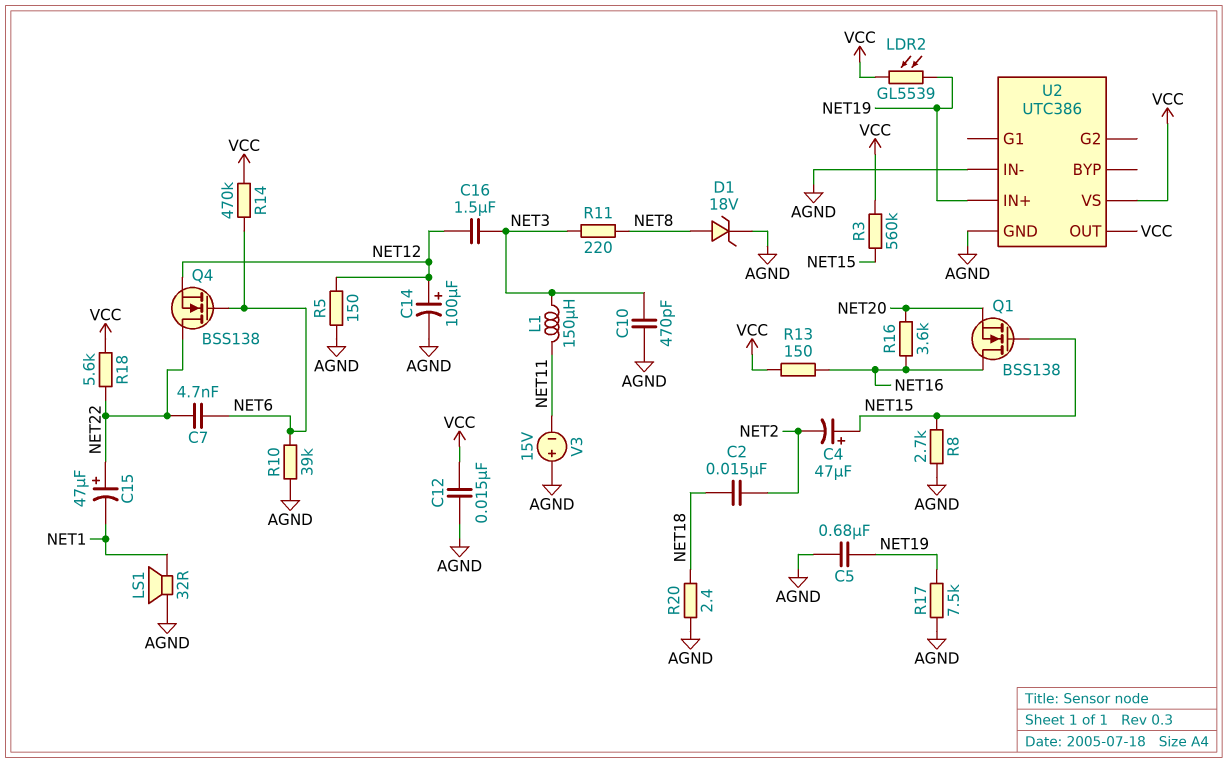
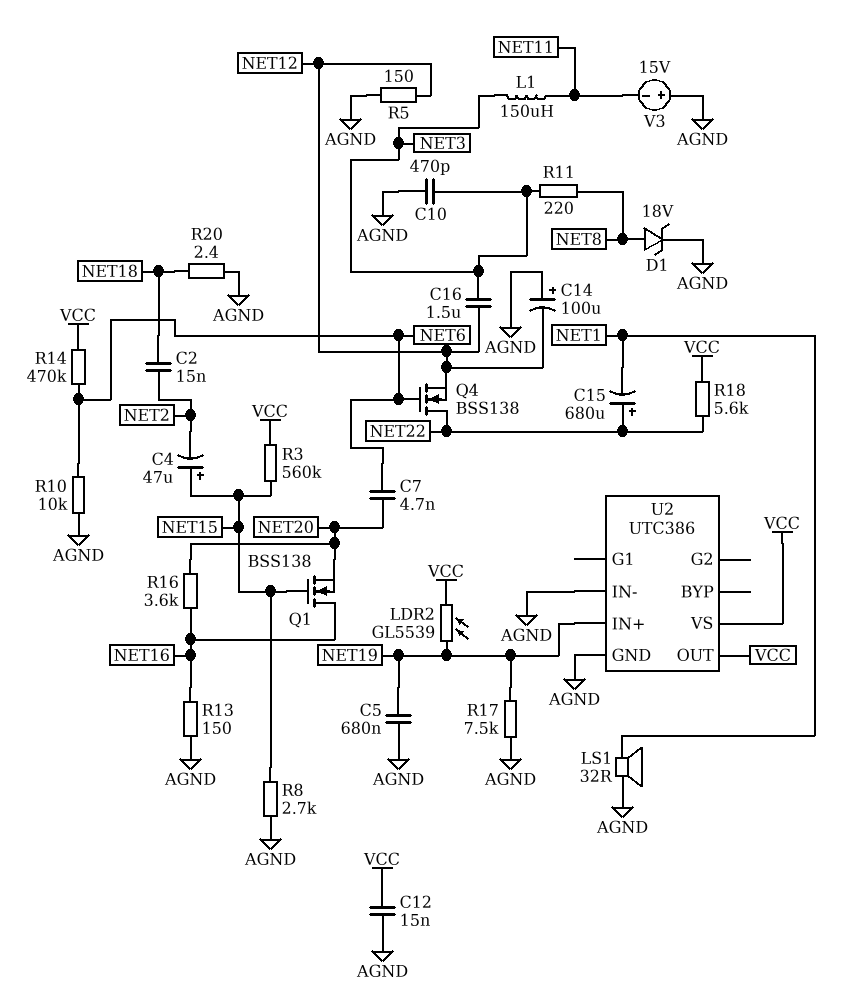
C7: 4.7nF (NET6, NET22) -> 4.7nF (NET6, NET20)
C14: 100uF (plus NET12, minus AGND) -> 100uF (plus AGND, minus NET12)
C15: 47uF (plus NET22, minus NET1) -> 680uF (plus NET22, minus NET1)
R10: 39k (AGND, NET6) -> 10k (AGND, NET6)
R13: 150 (NET16, VCC) -> 150 (AGND, NET16)

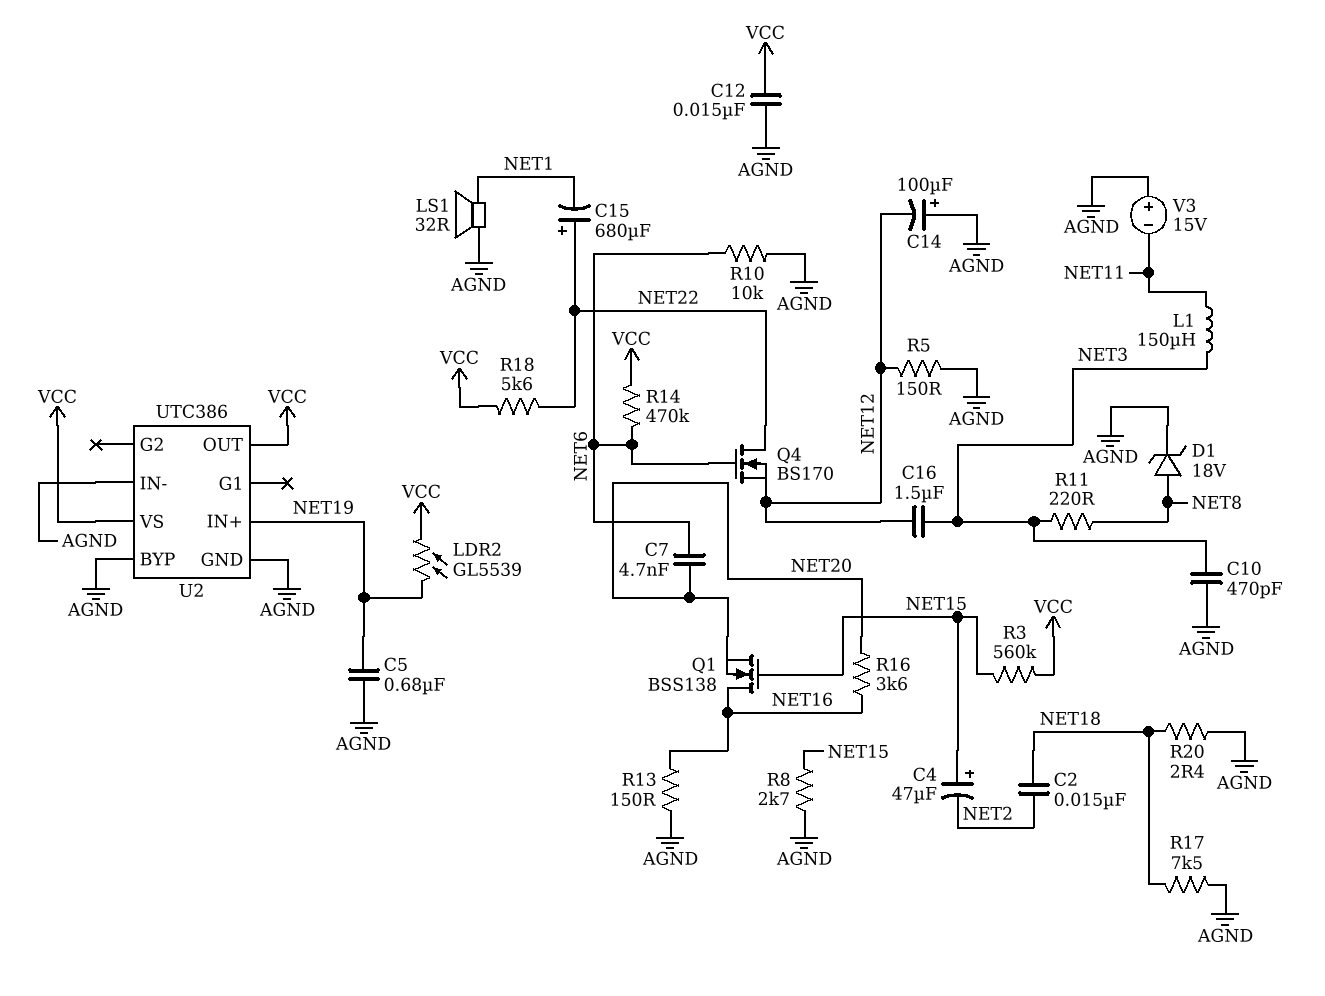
Q4: NMOS BSS138 (G NET6, D NET22, S NET12) -> NMOS BS170 (G NET6, D NET22, S NET12)
R17: 7.5k (AGND, NET19) -> 7.5k (AGND, NET18)
U2 pin BYP: none -> AGND

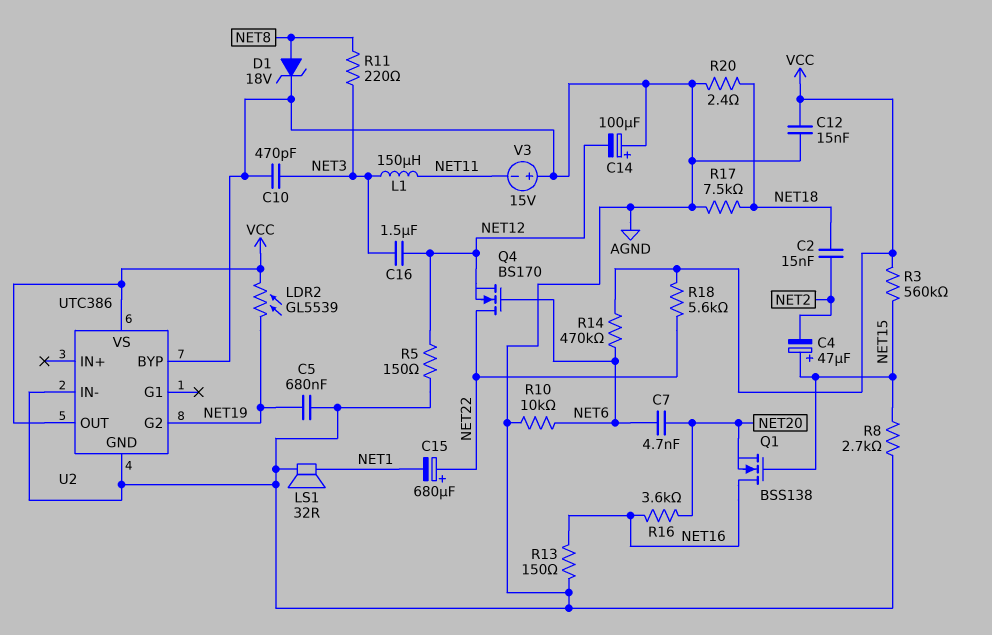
U2 pin G2: none -> NET19
U2 pin IN+: NET19 -> none

